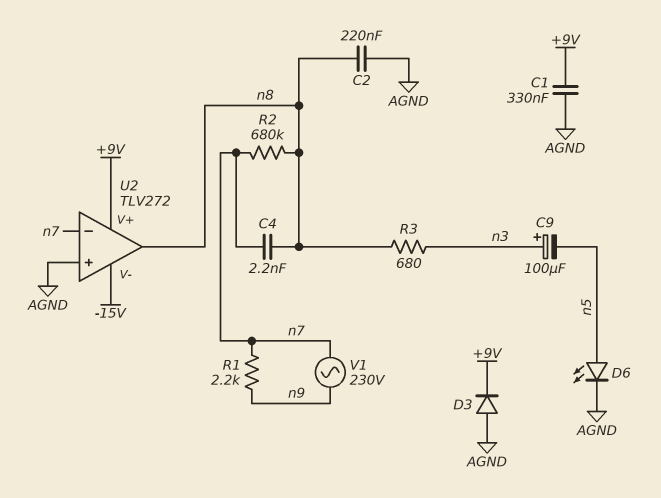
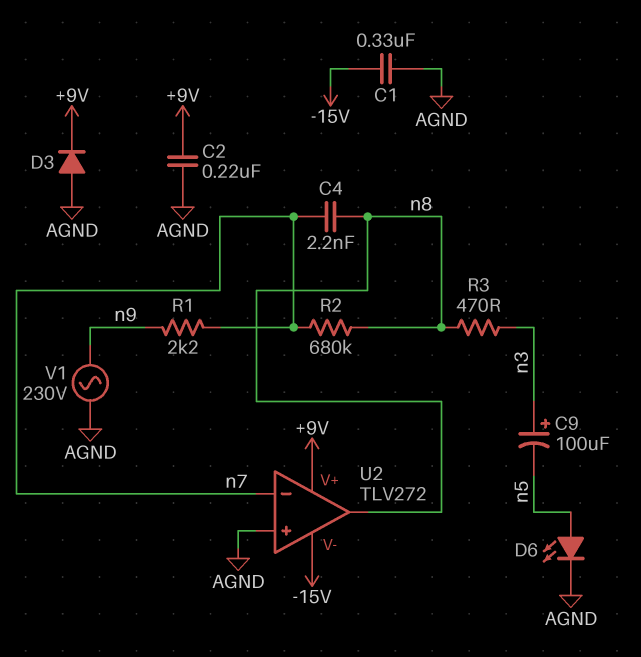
C1: 330nF (+9V, AGND) -> 330nF (-15V, AGND)
C2: 220nF (AGND, n8) -> 220nF (+9V, AGND)
R3: 680 (n3, n8) -> 470 (n3, n8)
V1: AC 230V (n7, n9) -> AC 230V (AGND, n9)

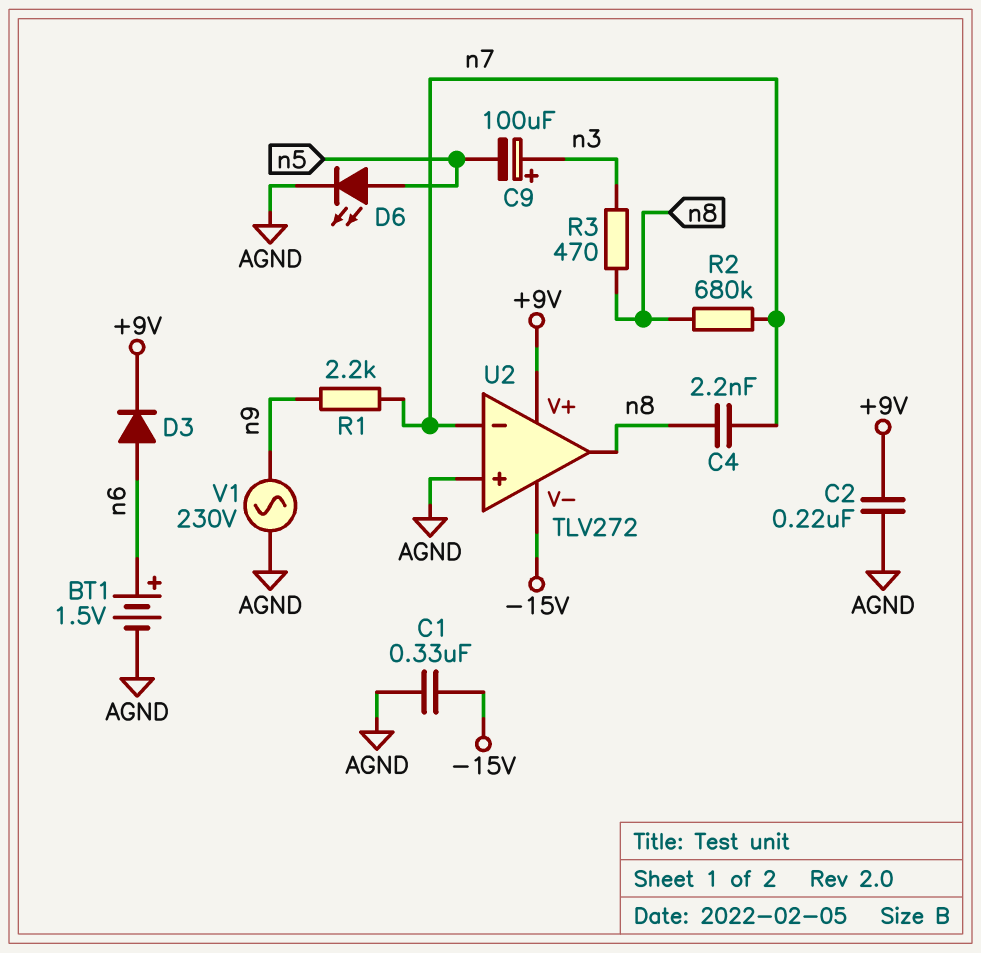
BT1: none -> 1.5V (plus n6, minus AGND)
D3: diode (A AGND, K +9V) -> diode (A n6, K +9V)

